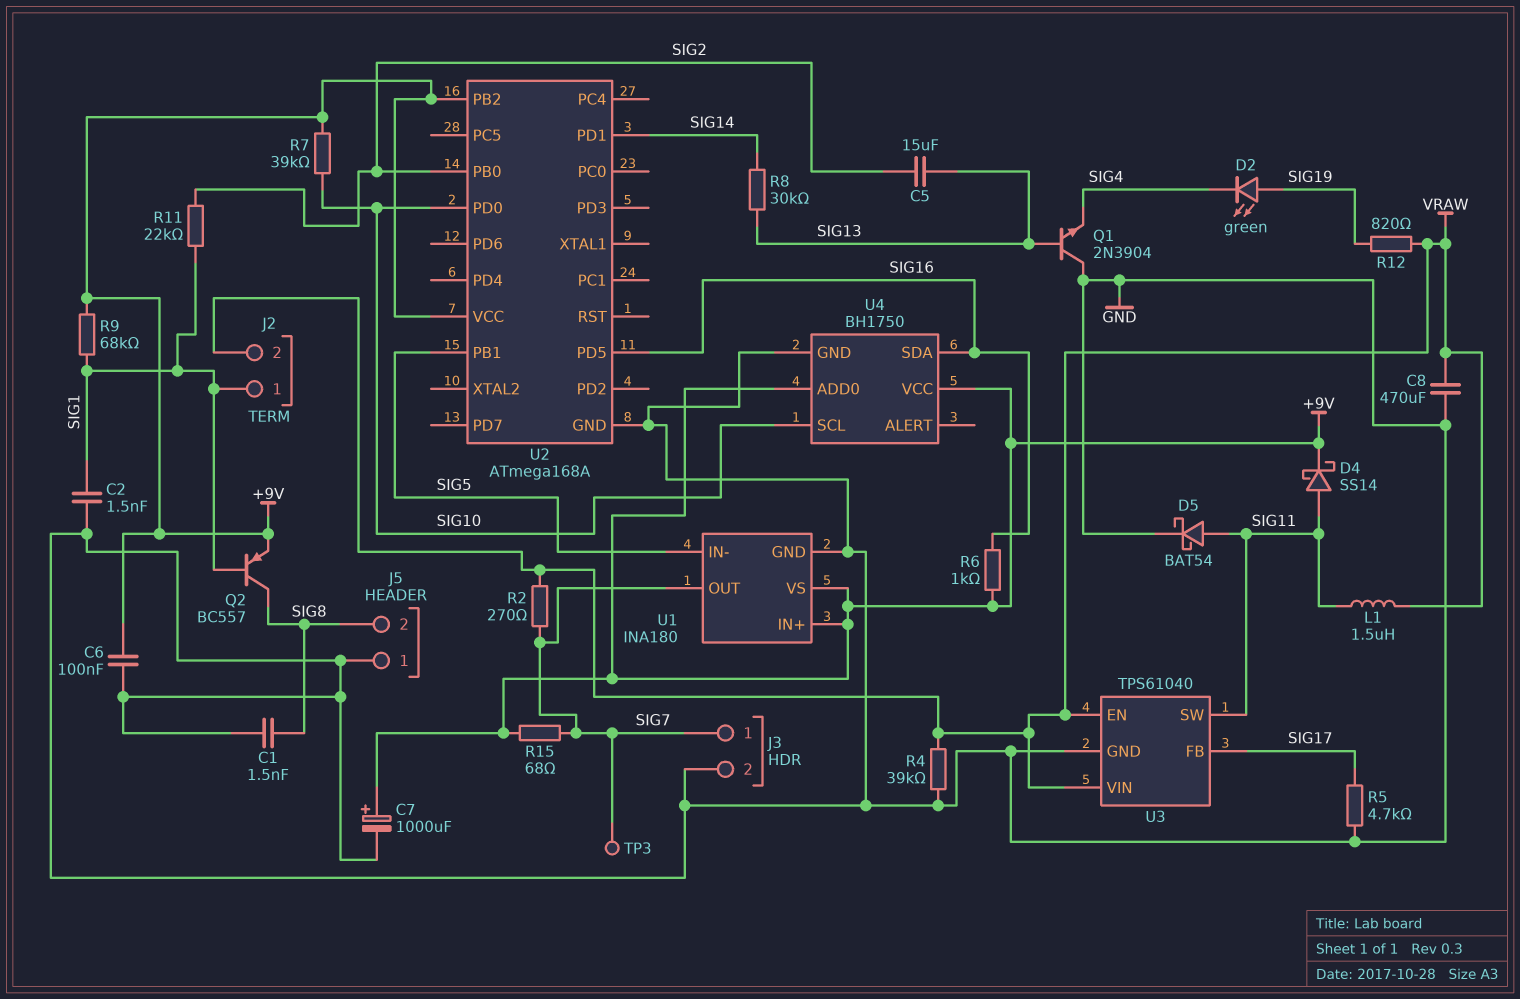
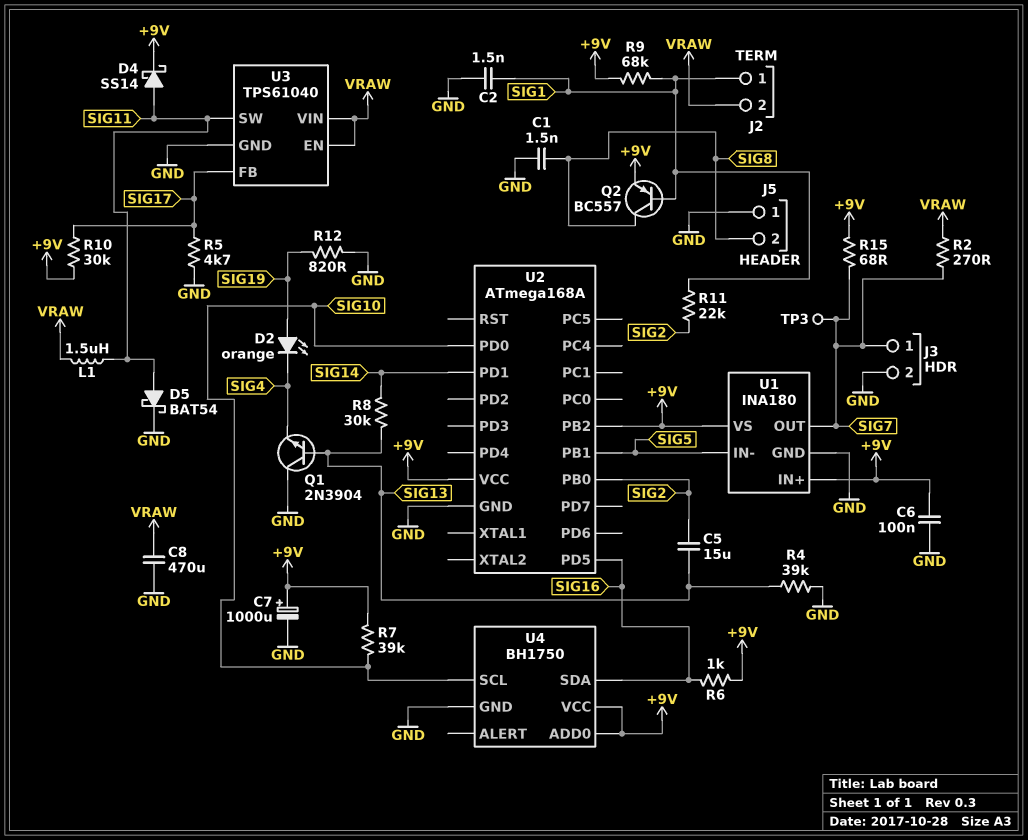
D2: LED green (A SIG19, K SIG4) -> LED orange (A SIG19, K SIG4)
R4: 39k (GND, VRAW) -> 39k (GND, SIG13)
R10: none -> 30k (+9V, SIG17)
R12: 820 (SIG19, VRAW) -> 820 (GND, SIG19)

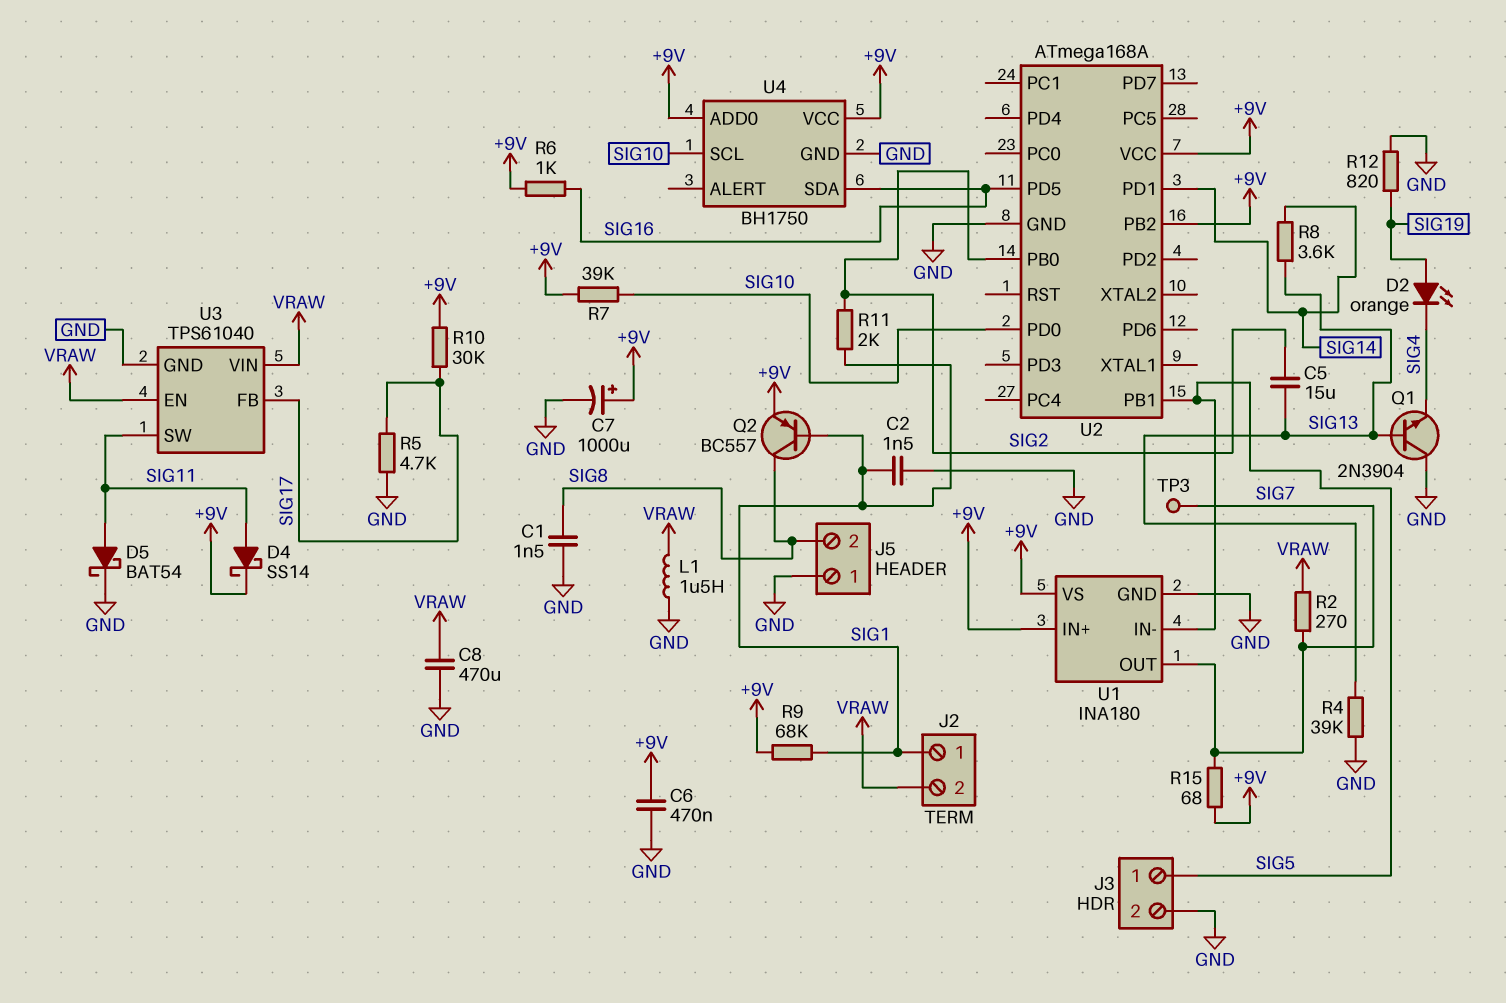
C6: 100nF (+9V, GND) -> 470nF (+9V, GND)
J3 pin 1: SIG7 -> SIG5
L1: 1.5uH (SIG11, VRAW) -> 1.5uH (GND, VRAW)
R8: 30k (SIG13, SIG14) -> 3.6k (SIG13, SIG14)
R11: 22k (SIG1, SIG2) -> 2k (SIG1, SIG2)

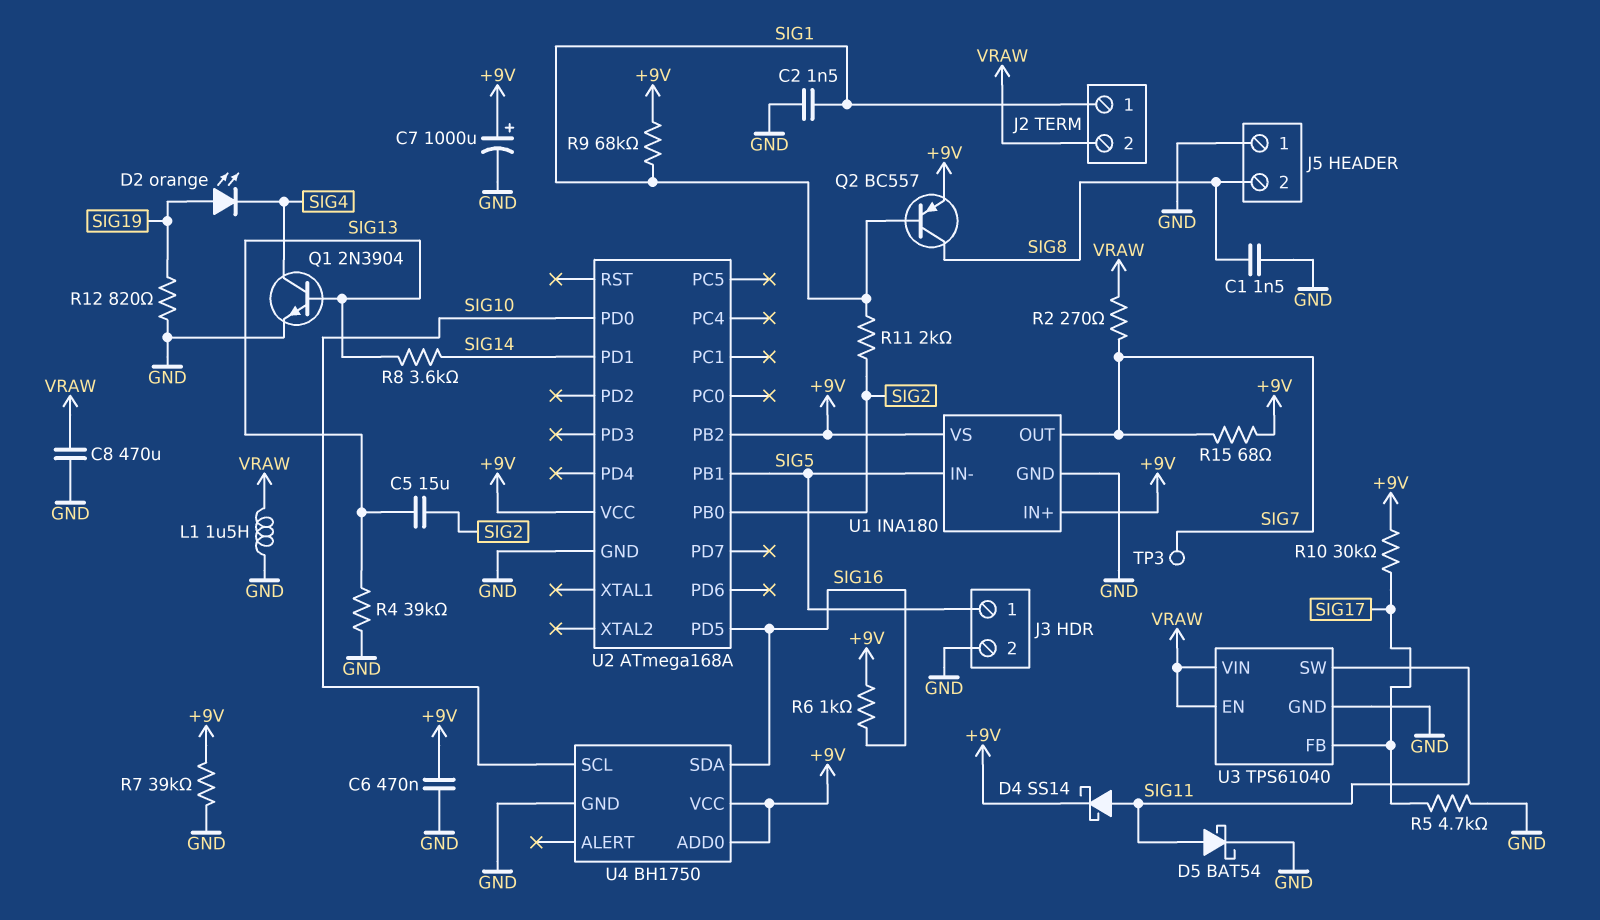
Q1: NPN 2N3904 (B SIG13, C GND, E SIG4) -> NPN 2N3904 (B SIG13, C SIG4, E GND)
R7: 39k (+9V, SIG10) -> 39k (+9V, GND)

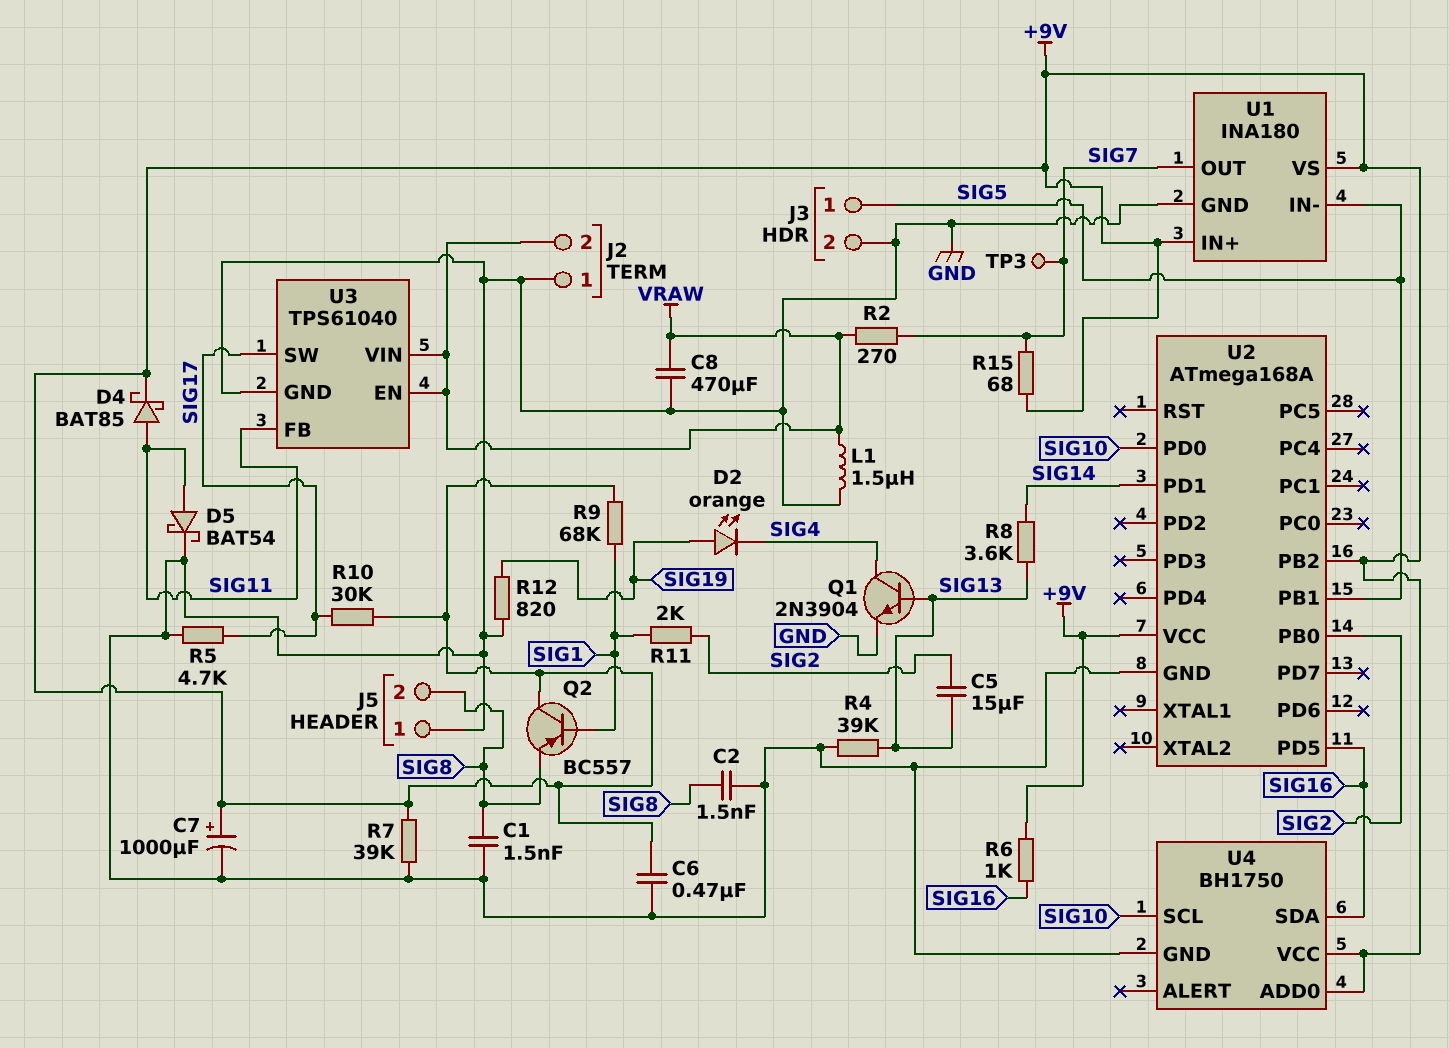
C2: 1.5nF (GND, SIG1) -> 1.5nF (GND, SIG8)
D4: schottky SS14 (A SIG11, K +9V) -> schottky BAT85 (A SIG11, K +9V)
J2 pin 1: SIG1 -> GND
Q2: PNP BC557 (B SIG1, C SIG8, E +9V) -> PNP BC557 (B SIG1, C +9V, E SIG8)
U3 pin FB: SIG17 -> SIG11
U3 pin SW: SIG11 -> SIG17

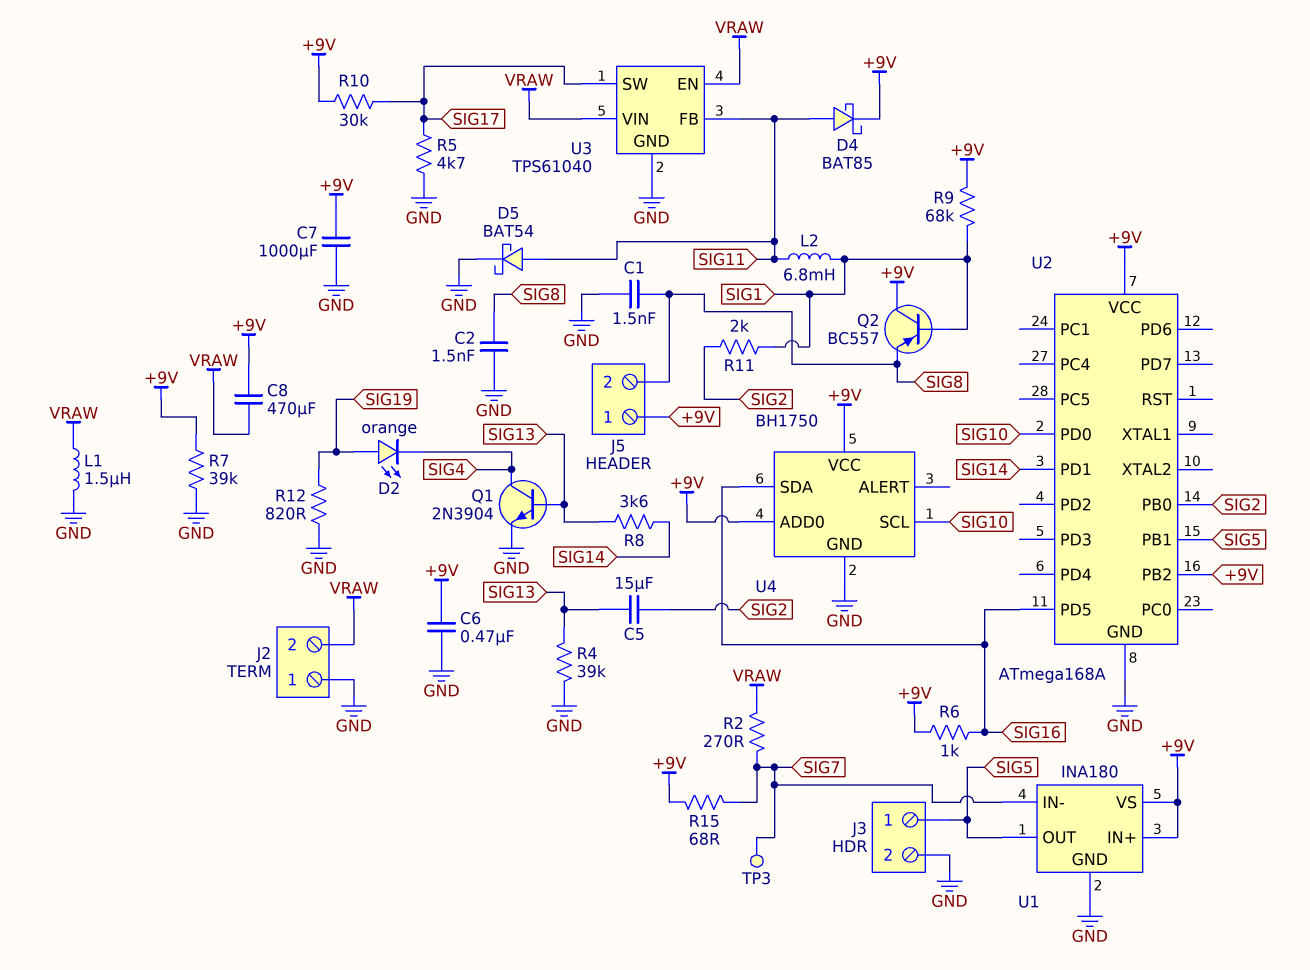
C7: 1000uF (plus +9V, minus GND) -> 1000uF (+9V, GND)
C8: 470uF (GND, VRAW) -> 470uF (+9V, VRAW)
J5 pin 1: GND -> +9V
L2: none -> 6.8mH (SIG1, SIG11)
U1 pin IN-: SIG5 -> SIG7
U1 pin OUT: SIG7 -> SIG5

